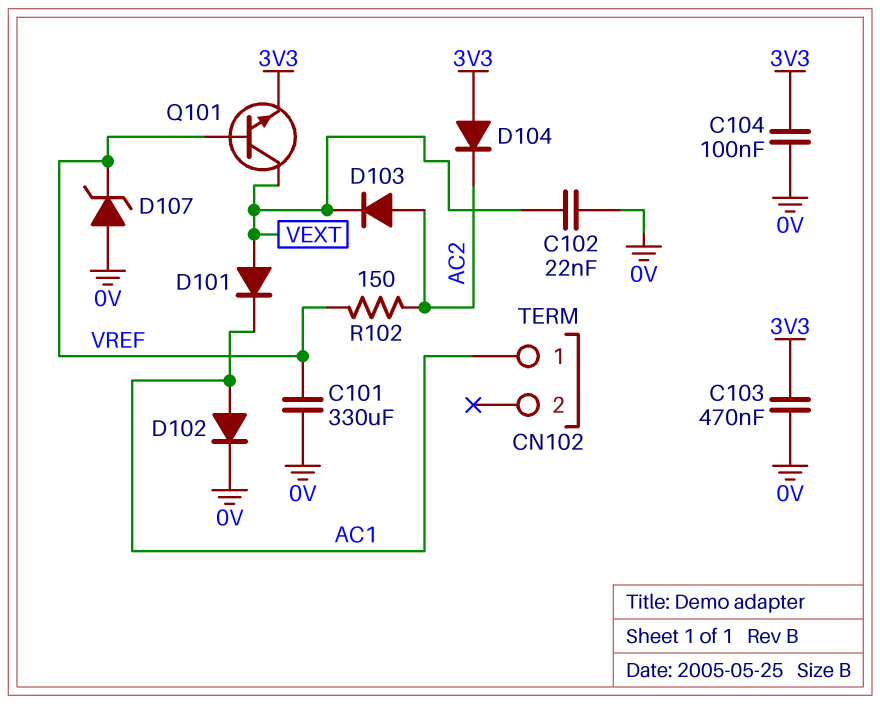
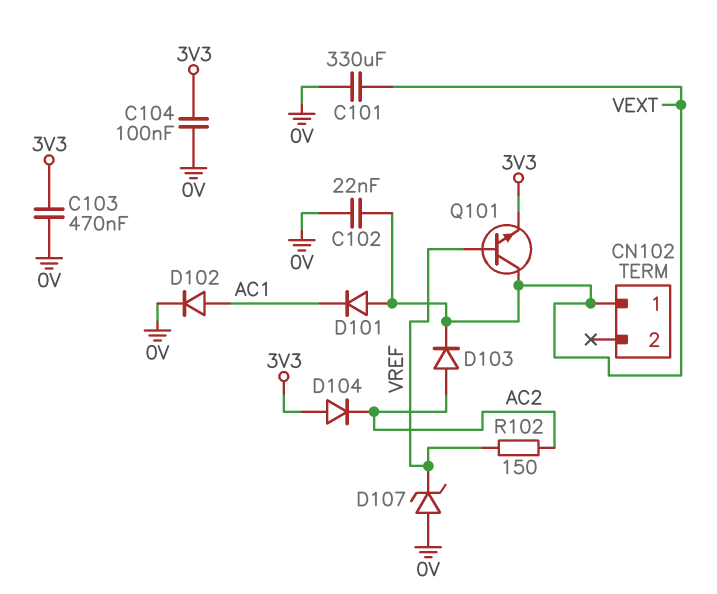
C101: 330uF (0V, VREF) -> 330uF (0V, VEXT)
CN102 pin 1: AC1 -> VEXT

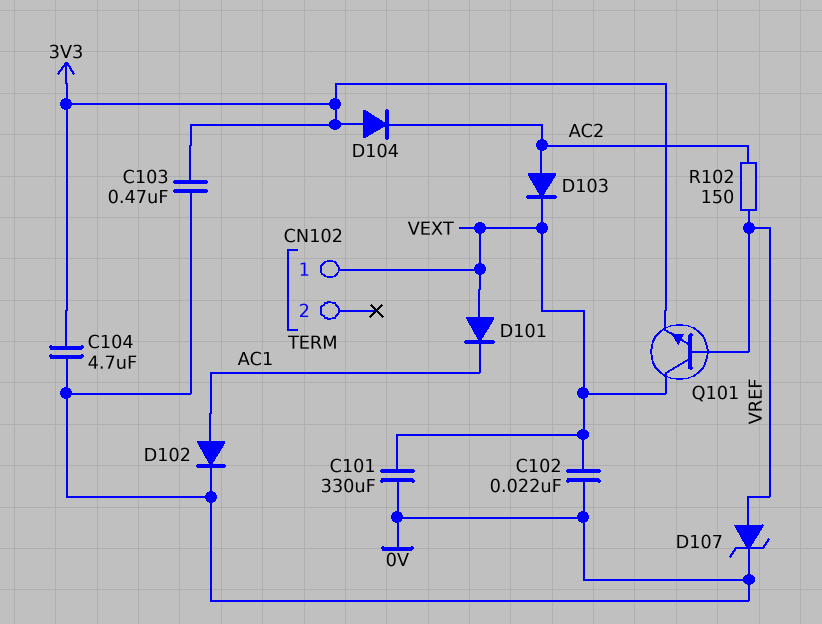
C104: 100nF (0V, 3V3) -> 4.7uF (0V, 3V3)
D107: zener (A 0V, K VREF) -> zener (A VREF, K 0V)

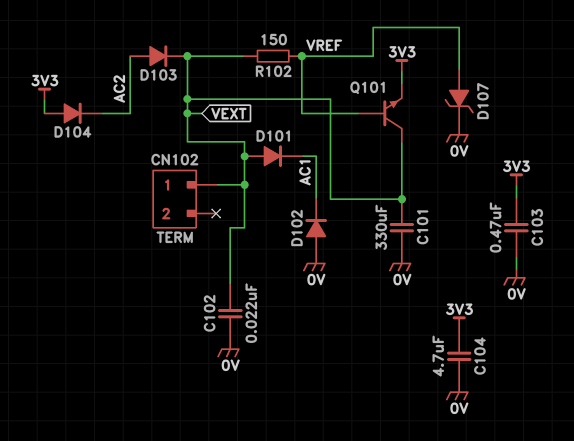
D102: diode (A AC1, K 0V) -> diode (A 0V, K AC1)
R102: 150 (AC2, VREF) -> 150 (VEXT, VREF)

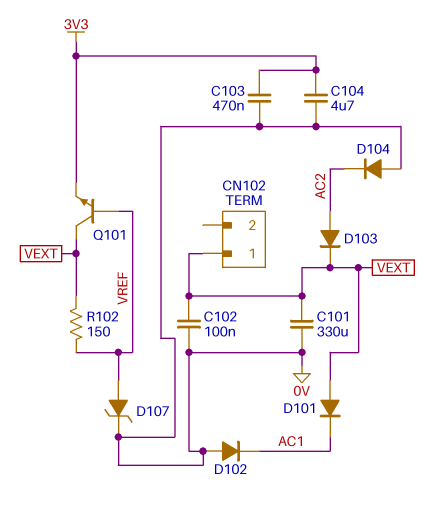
C102: 22nF (0V, VEXT) -> 100nF (0V, VEXT)
D104: diode (A 3V3, K AC2) -> diode (A 0V, K AC2)

